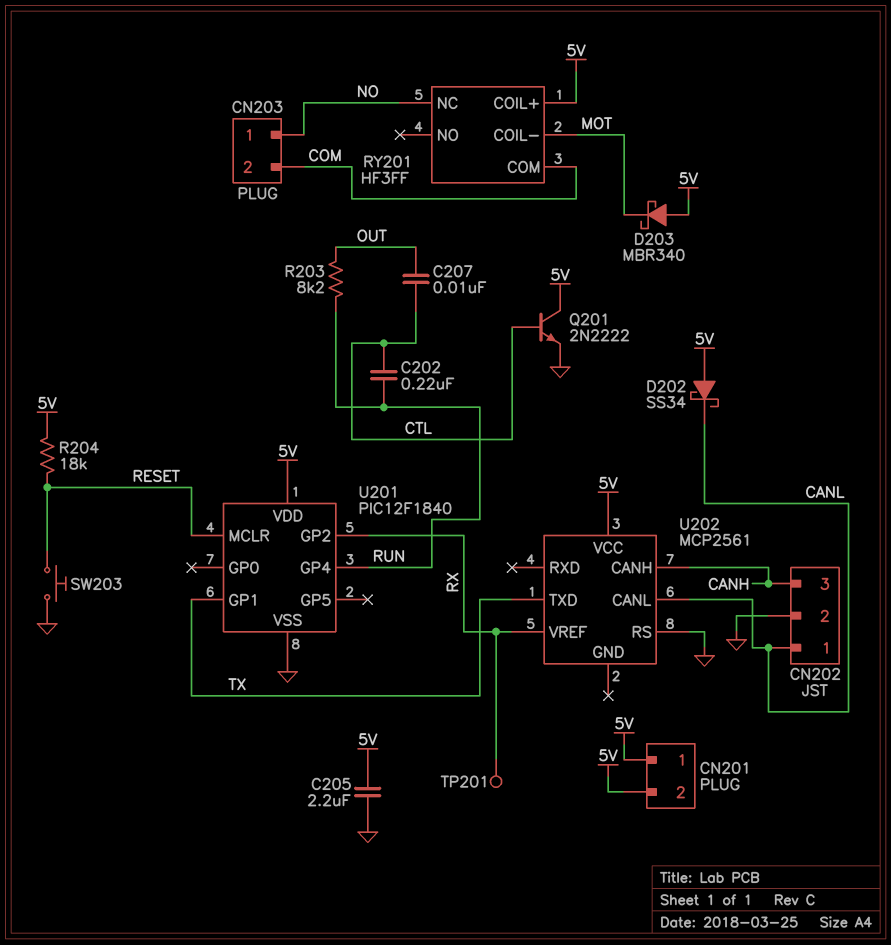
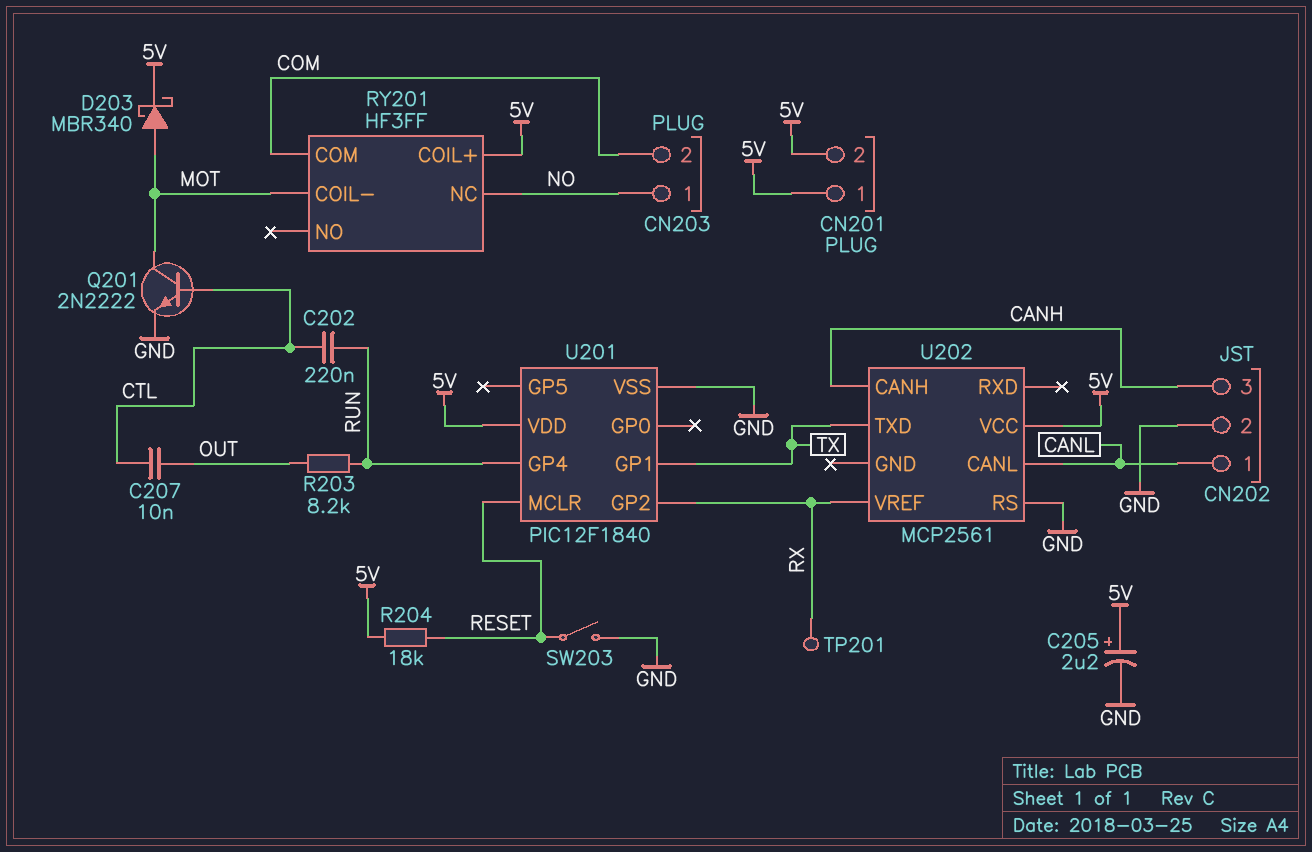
C205: 2.2uF (5V, GND) -> 2.2uF (plus 5V, minus GND)
D202: schottky SS34 (A 5V, K CANL) -> none
D203: schottky MBR340 (A 5V, K MOT) -> schottky MBR340 (A MOT, K 5V)
Q201: NPN 2N2222 (B CTL, C 5V, E GND) -> NPN 2N2222 (B CTL, C MOT, E GND)
SW203: button (GND, RESET) -> switch (GND, RESET)

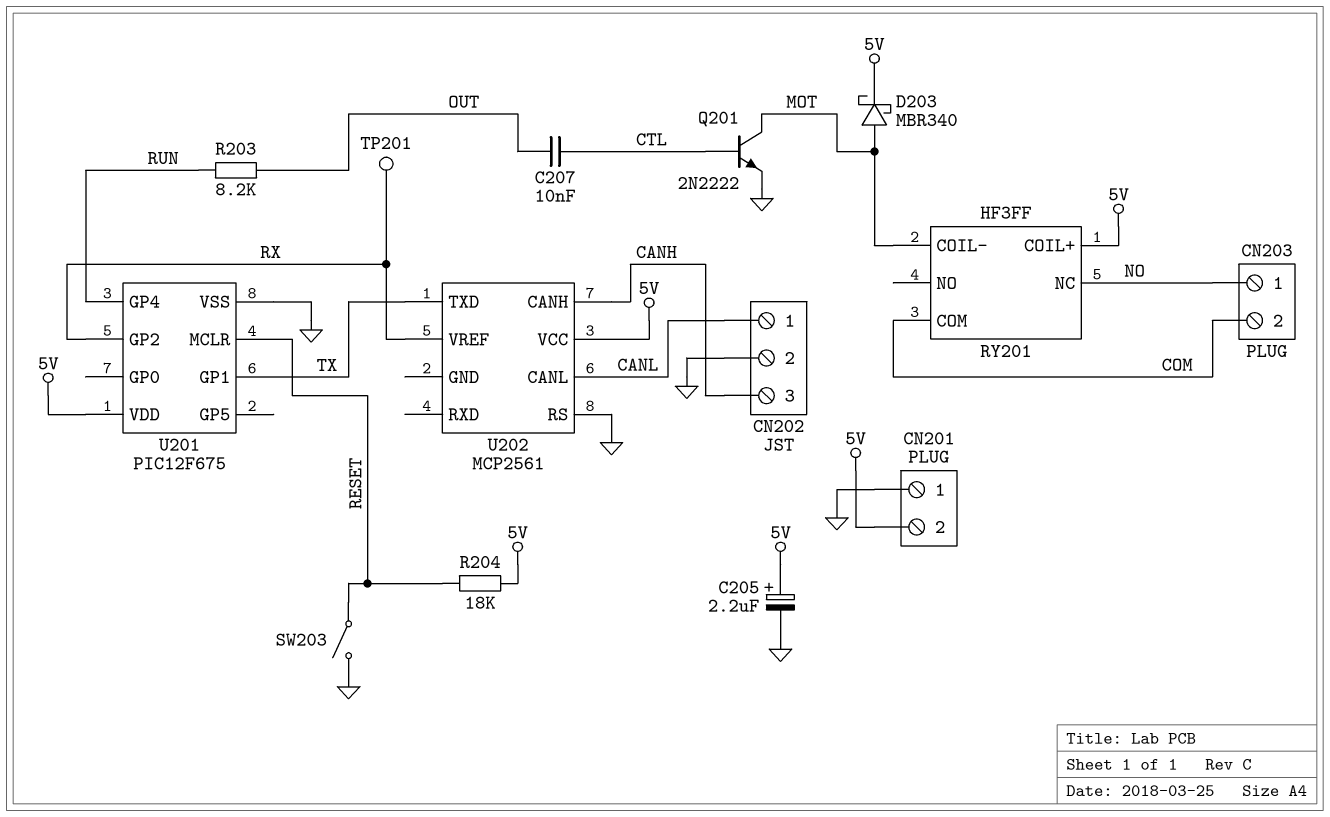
C202: 220nF (CTL, RUN) -> none
CN201 pin 1: 5V -> GND
U201: PIC12F1840 -> PIC12F675

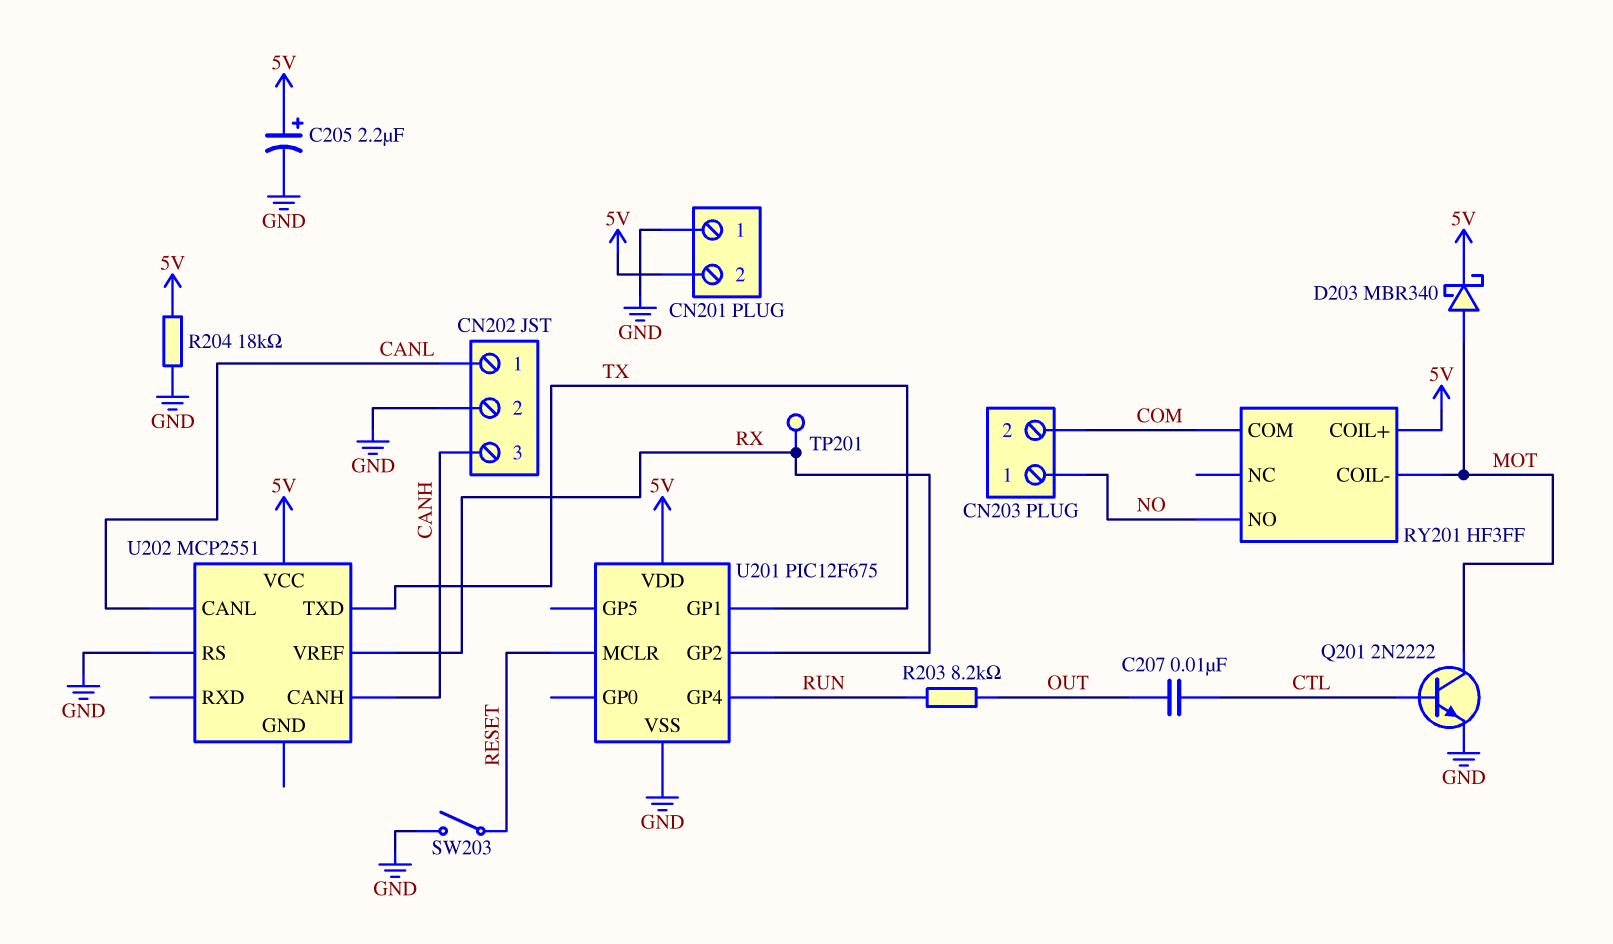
R204: 18k (5V, RESET) -> 18k (5V, GND)
RY201 pin NC: NO -> none
RY201 pin NO: none -> NO
U202: MCP2561 -> MCP2551

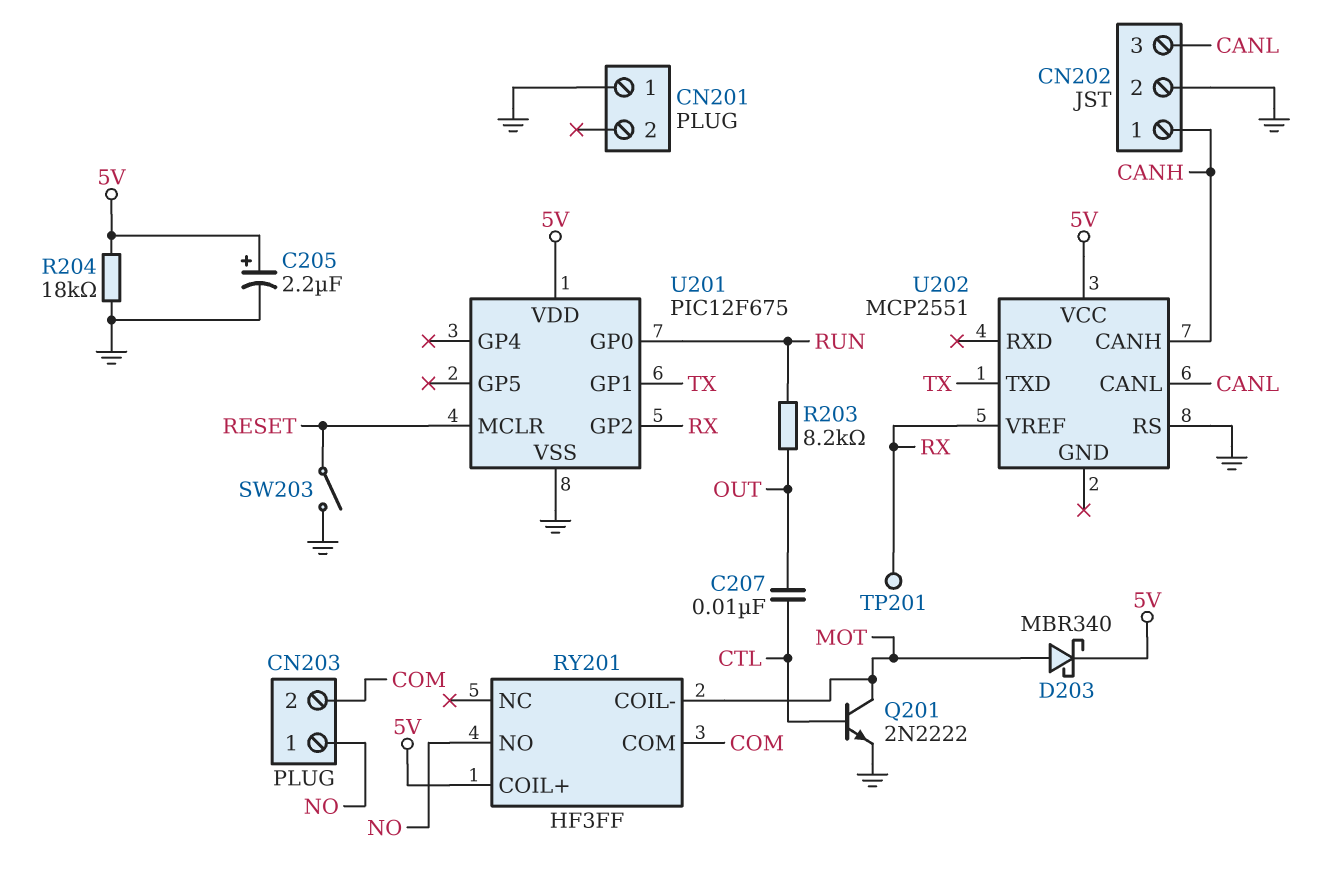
CN201 pin 2: 5V -> none
CN202 pin 1: CANL -> CANH
CN202 pin 3: CANH -> CANL
U201 pin GP0: none -> RUN
U201 pin GP4: RUN -> none

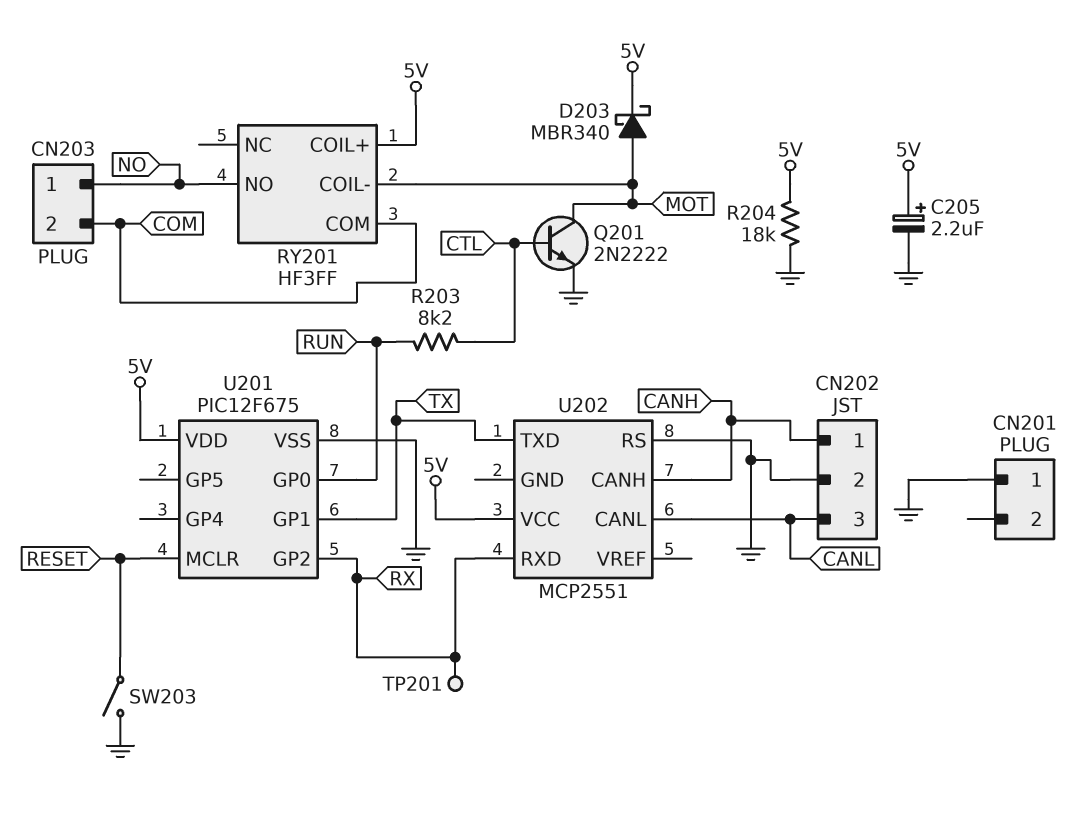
C207: 10nF (CTL, OUT) -> none
R203: 8.2k (OUT, RUN) -> 8.2k (CTL, RUN)
U202 pin RXD: none -> RX
U202 pin VREF: RX -> none

